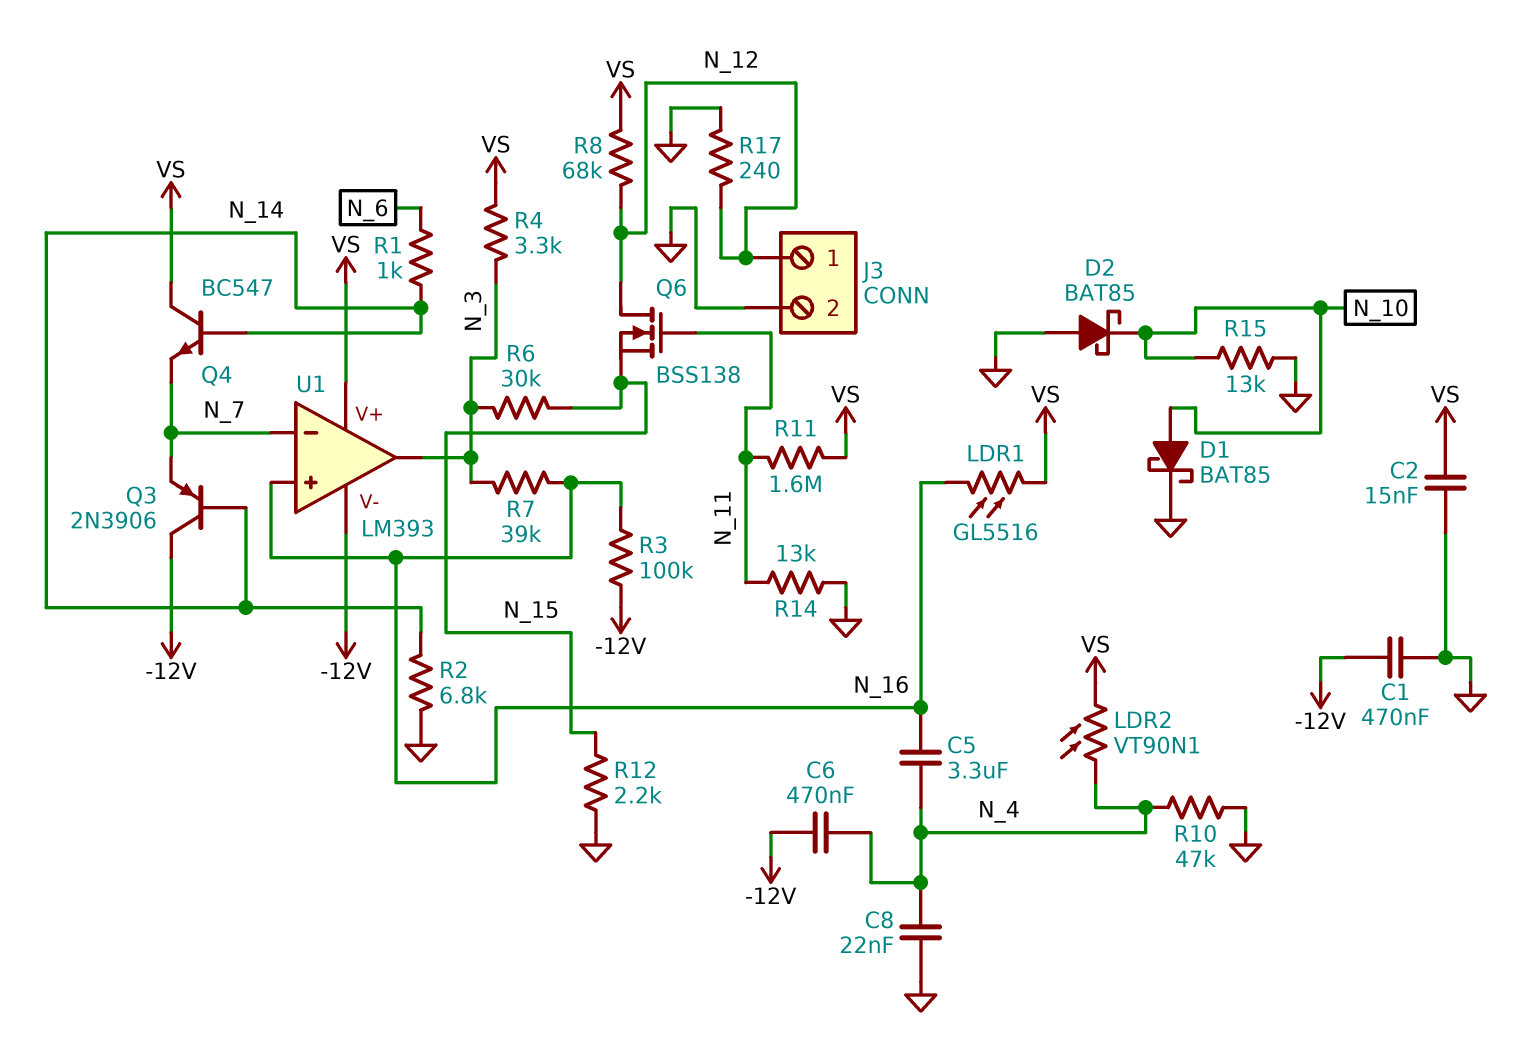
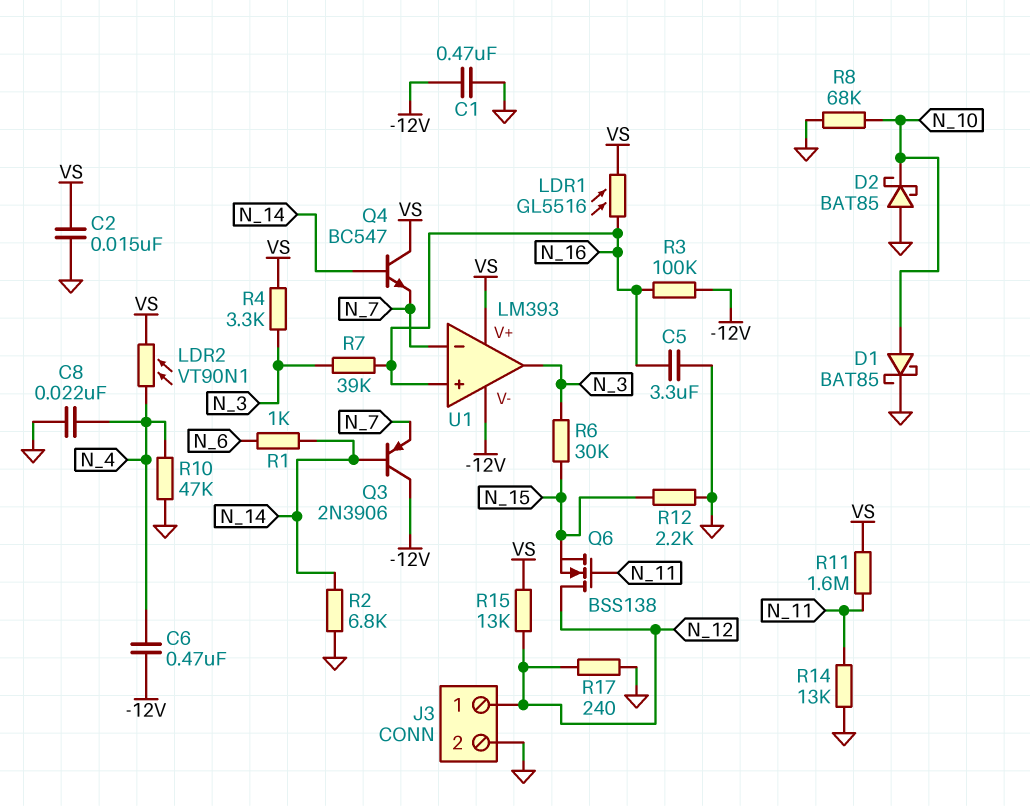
C5: 3.3uF (N_4, N_16) -> 3.3uF (GND, N_16)
R8: 68k (N_12, VS) -> 68k (GND, N_10)
R15: 13k (GND, N_10) -> 13k (N_12, VS)

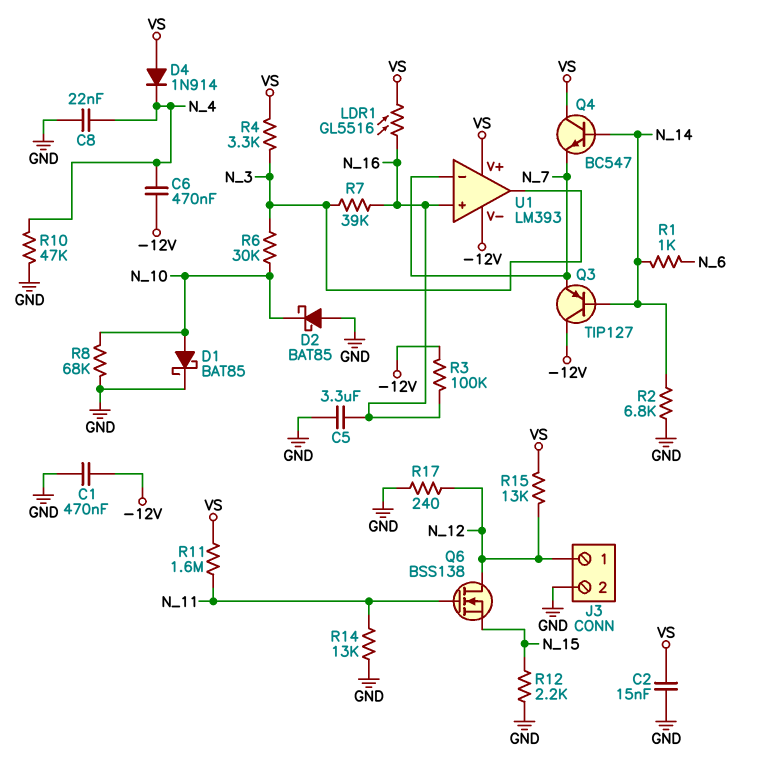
D4: none -> diode 1N914 (A VS, K N_4)
LDR2: VT90N1 (N_4, VS) -> none
Q3: PNP 2N3906 (B N_14, C -12V, E N_7) -> PNP TIP127 (B N_14, C -12V, E N_7)
R6: 30k (N_3, N_15) -> 30k (N_3, N_10)

